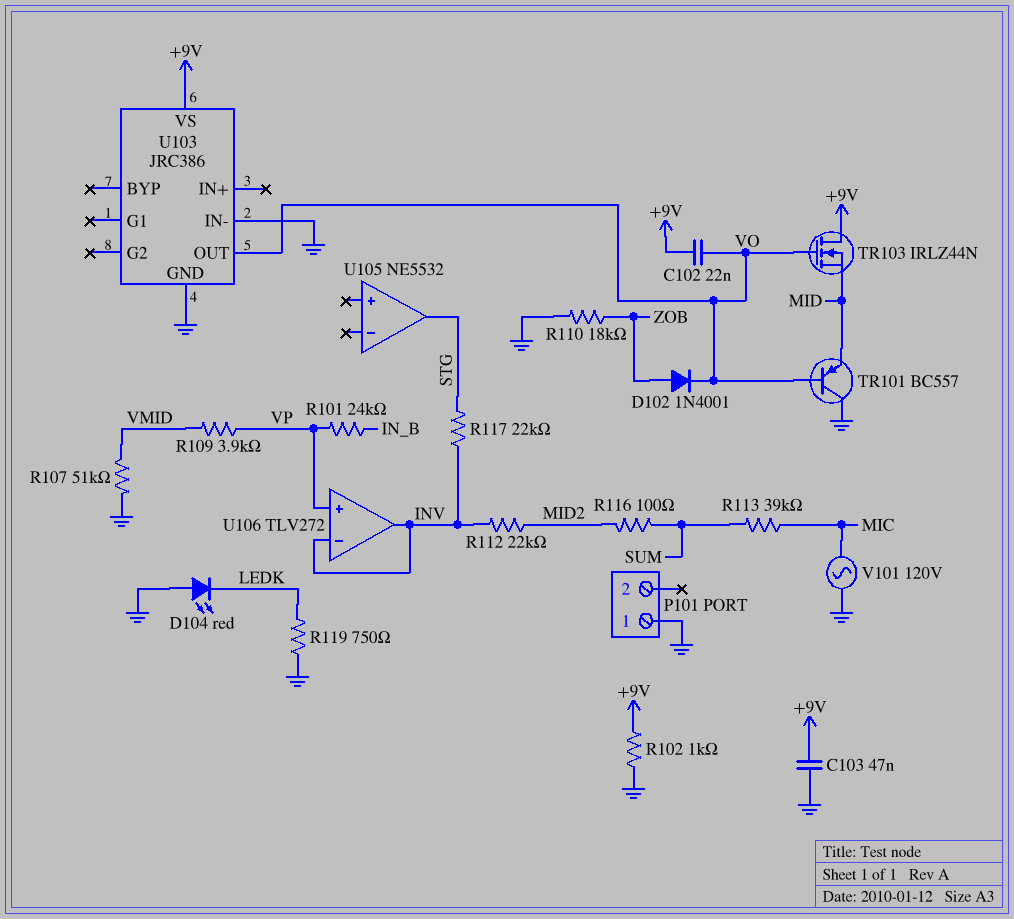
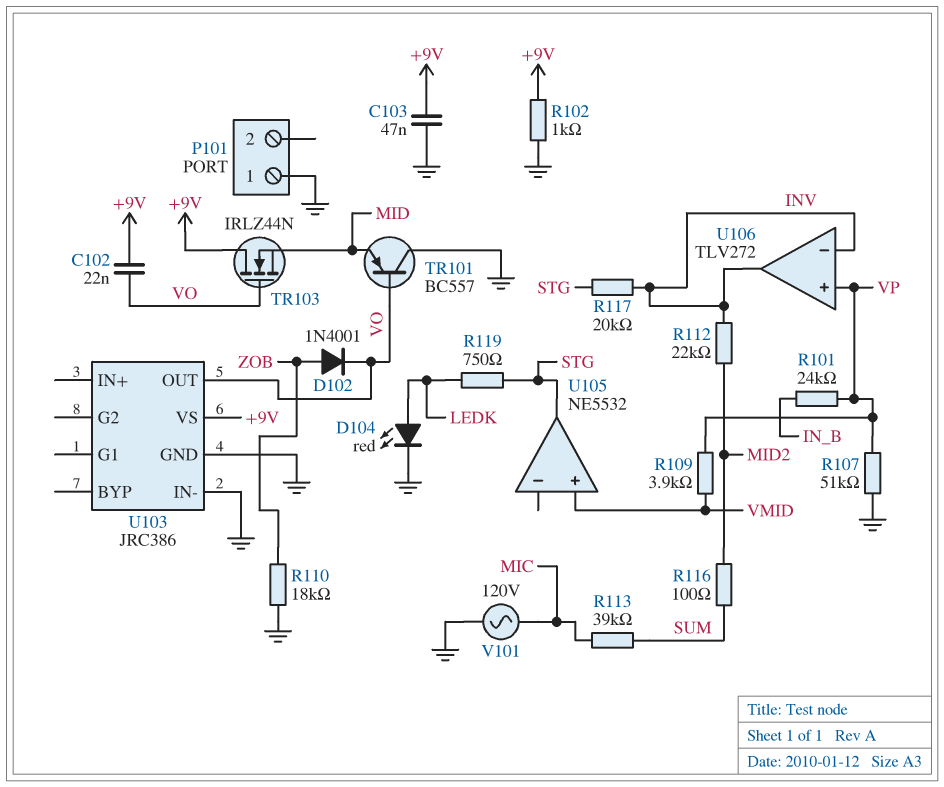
D104: LED red (A GND, K LEDK) -> LED red (A LEDK, K GND)
R107: 51k (GND, VMID) -> 51k (GND, VP)
R117: 22k (INV, STG) -> 20k (INV, STG)
R119: 750 (GND, LEDK) -> 750 (LEDK, STG)
U105 pin in+: none -> VMID

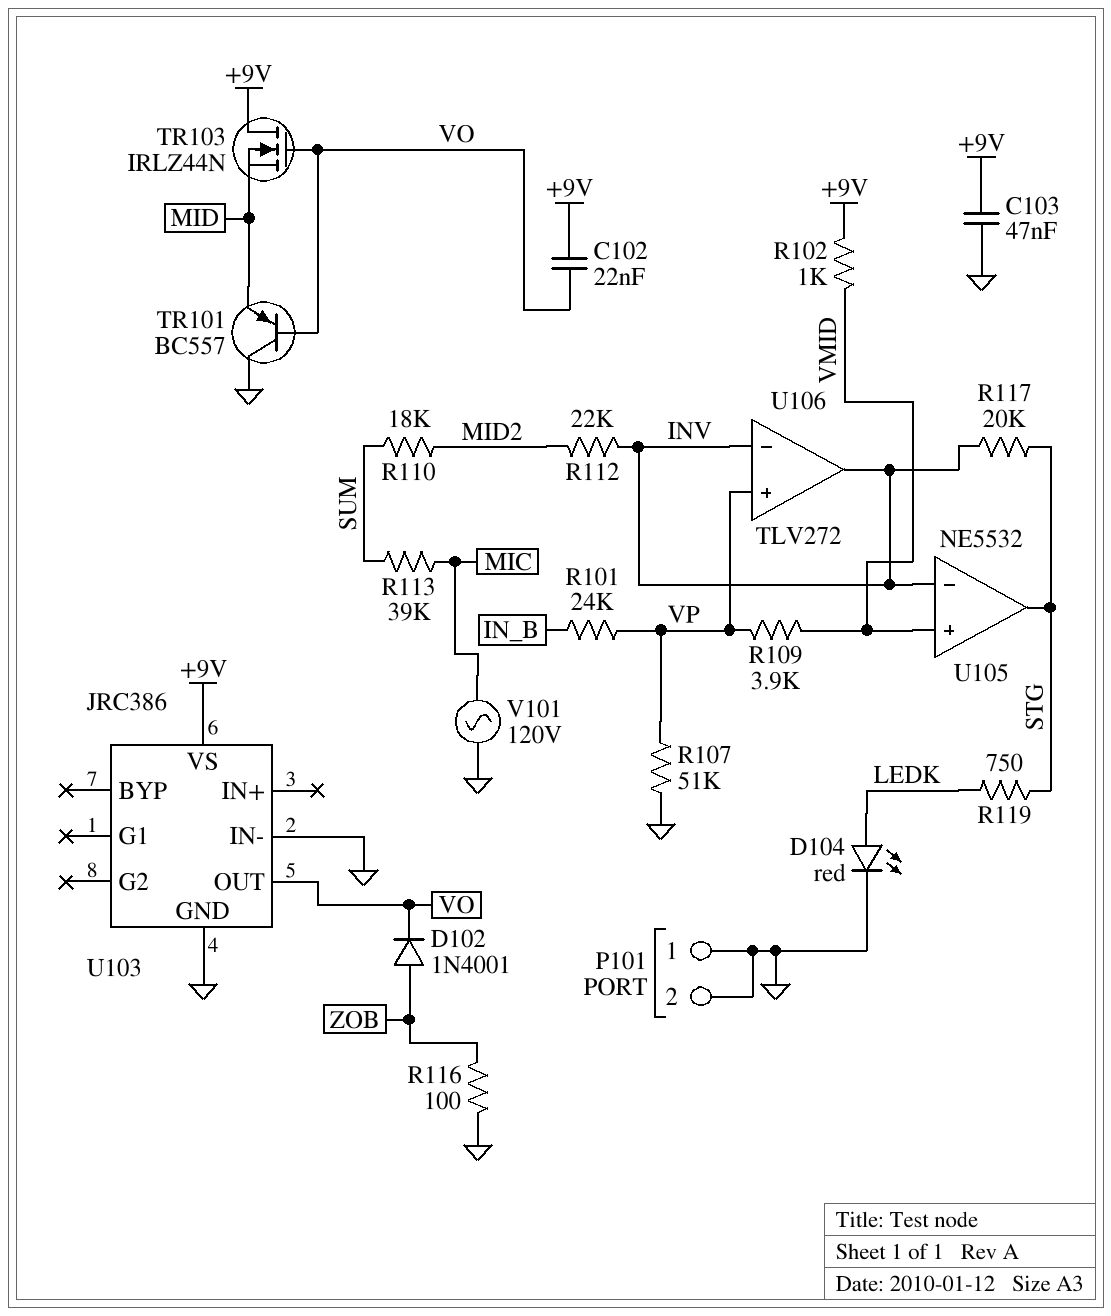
P101 pin 2: none -> GND
R102: 1k (+9V, GND) -> 1k (+9V, VMID)
R110: 18k (GND, ZOB) -> 18k (MID2, SUM)
R116: 100 (MID2, SUM) -> 100 (GND, ZOB)
U105 pin in-: none -> INV

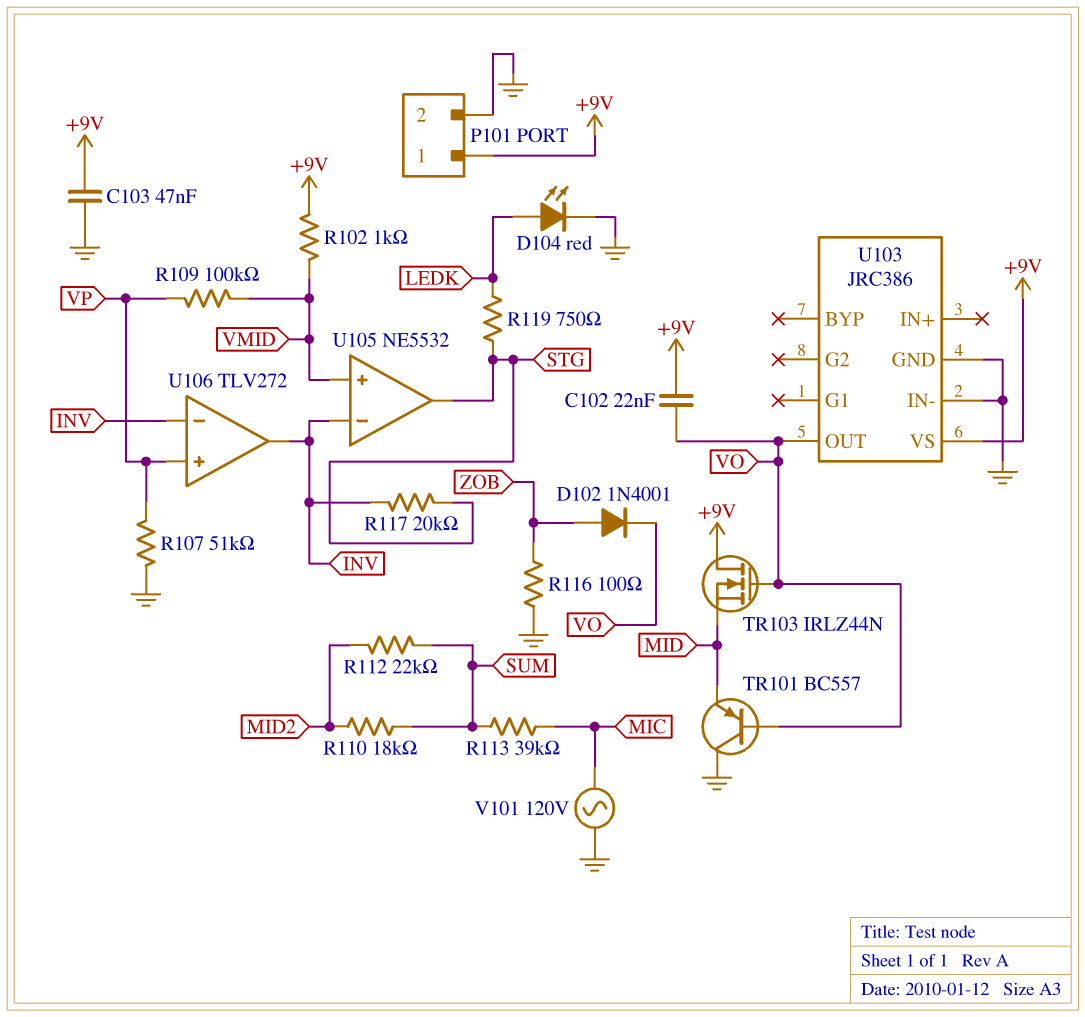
P101 pin 1: GND -> +9V
R101: 24k (IN_B, VP) -> none
R109: 3.9k (VMID, VP) -> 100k (VMID, VP)
R112: 22k (INV, MID2) -> 22k (MID2, SUM)

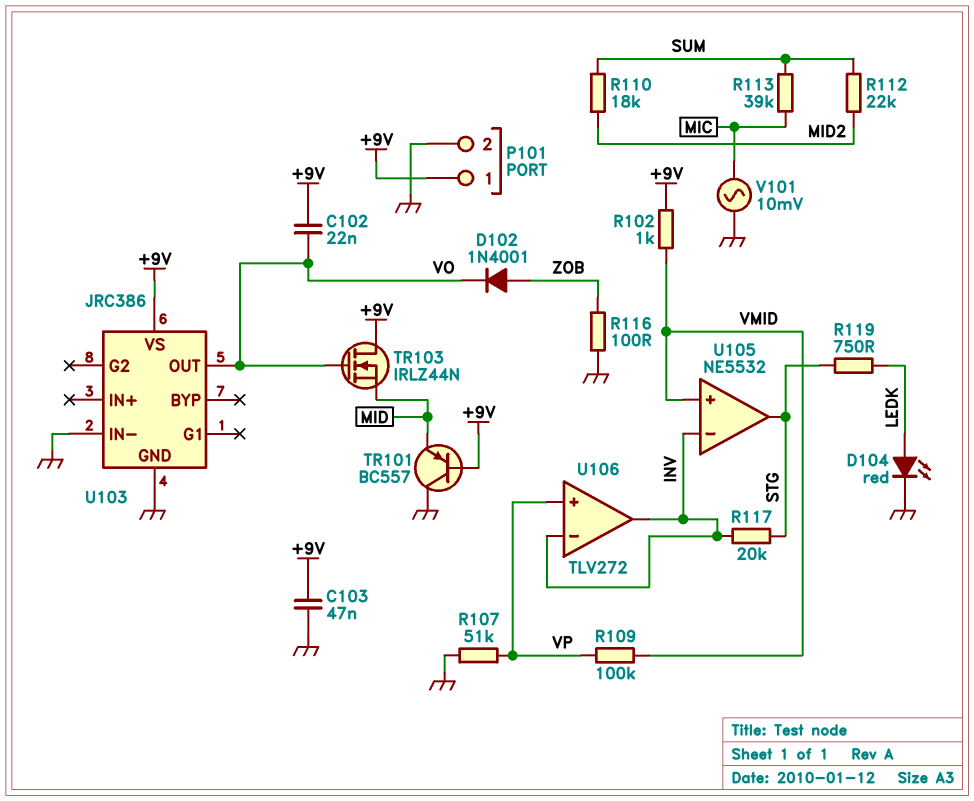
TR101: PNP BC557 (B VO, C GND, E MID) -> PNP BC557 (B +9V, C GND, E MID)
V101: AC 120V (GND, MIC) -> AC 10mV (GND, MIC)

